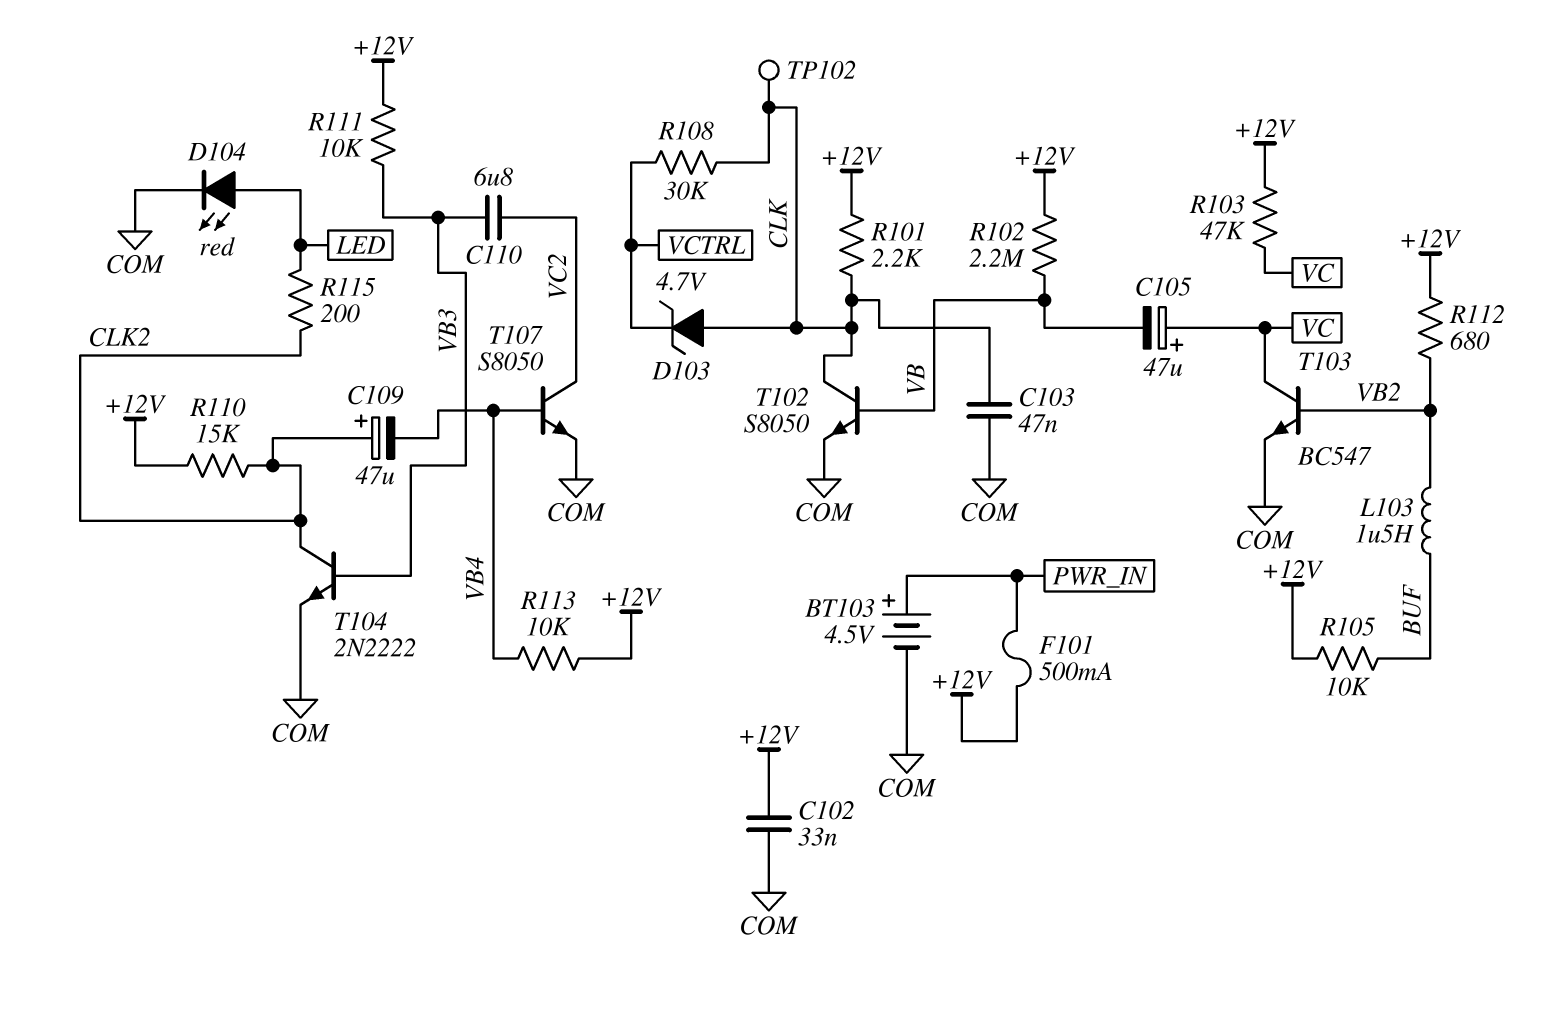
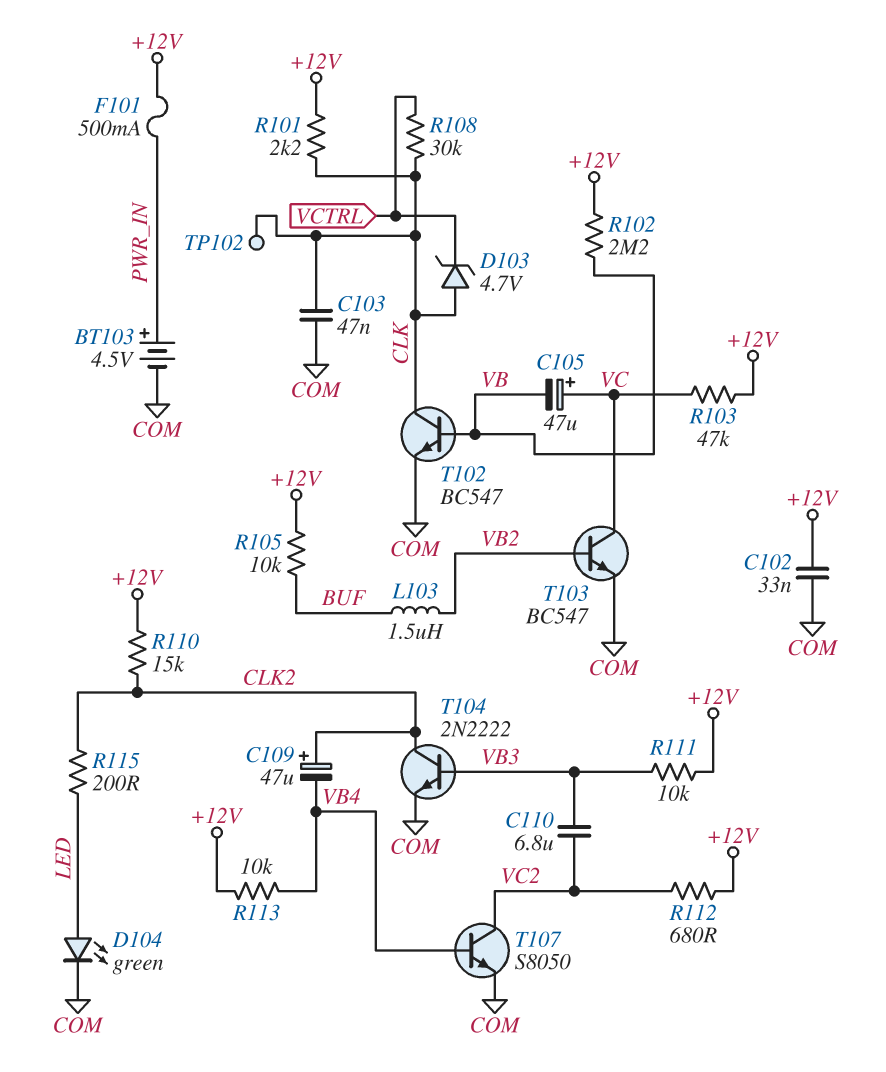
D104: LED red (A LED, K COM) -> LED green (A LED, K COM)
R112: 680 (+12V, VB2) -> 680 (+12V, VC2)
T102: NPN S8050 (B VB, C CLK, E COM) -> NPN BC547 (B VB, C CLK, E COM)

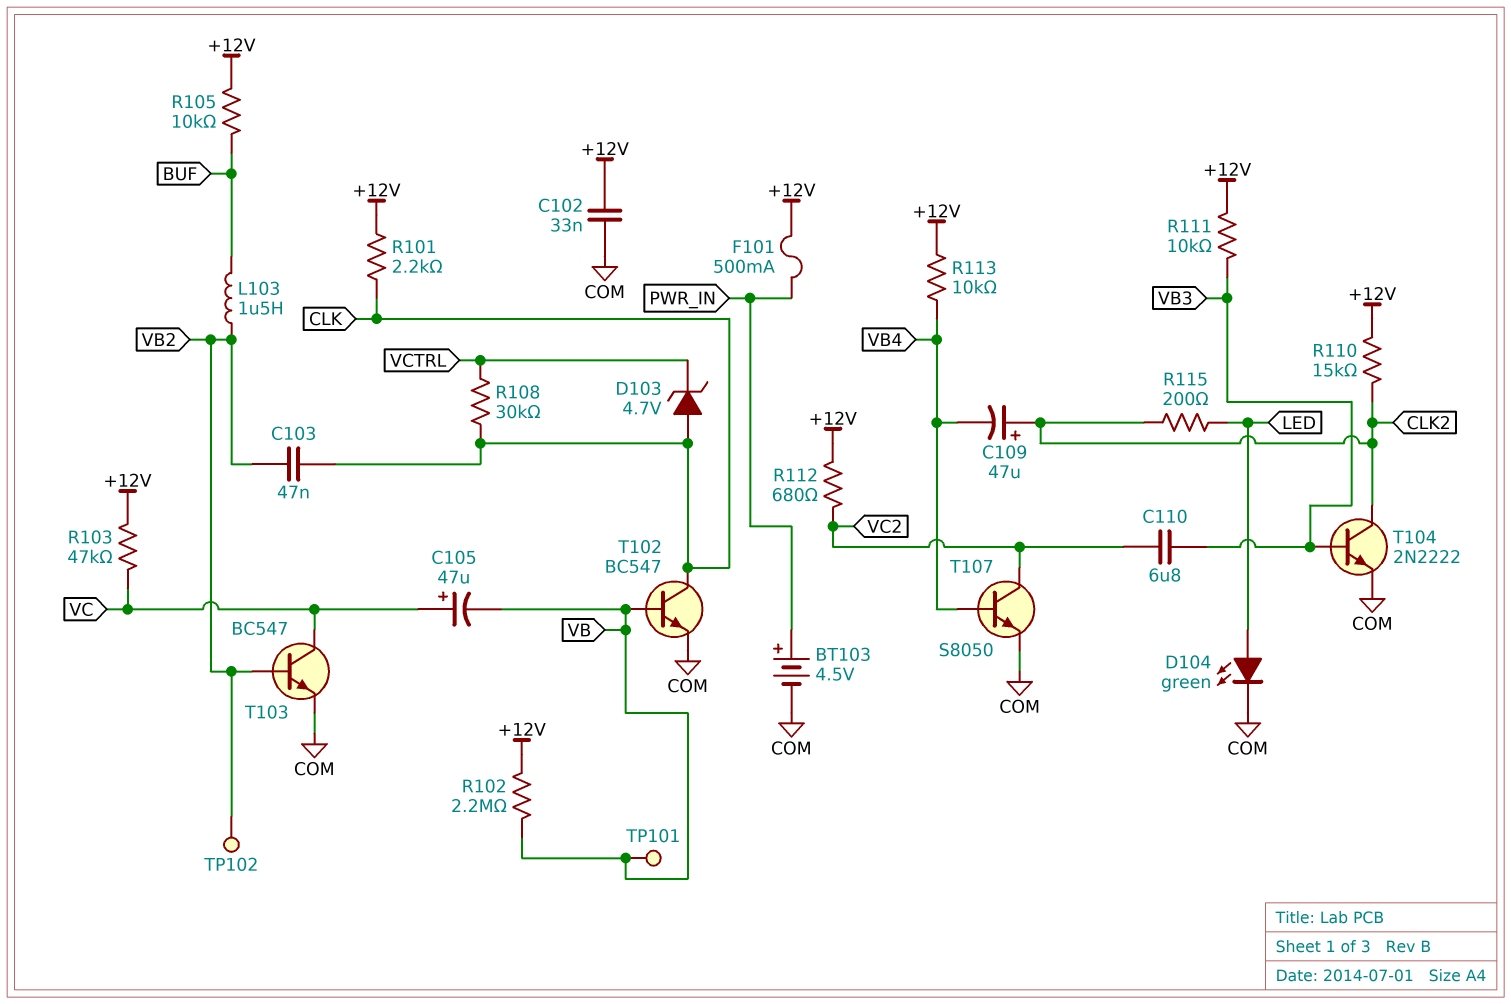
C103: 47nF (CLK, COM) -> 47nF (CLK, VB2)
TP101: none -> test point (VB)
TP102: test point (CLK) -> test point (VB2)

